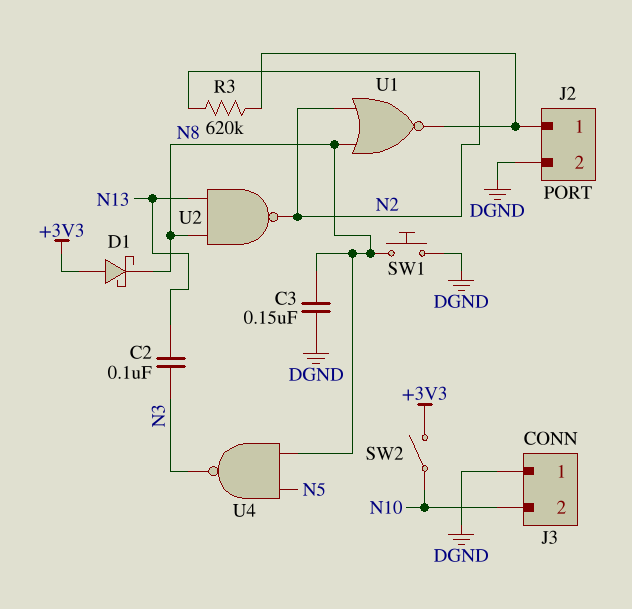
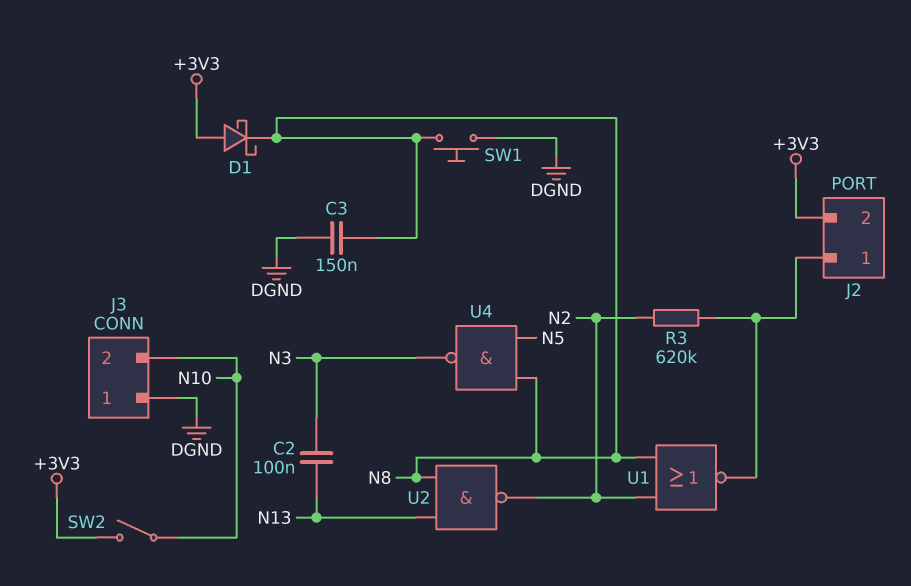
J2 pin 2: DGND -> +3V3

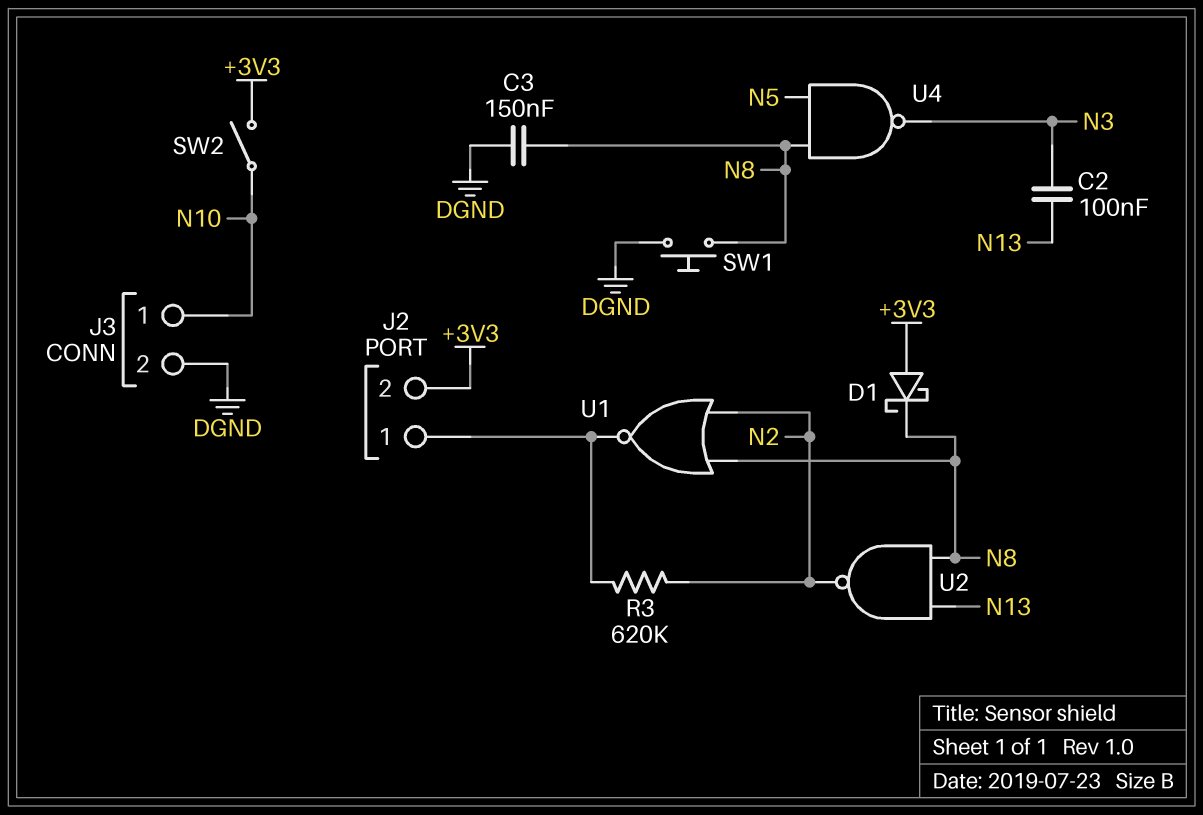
J3 pin 1: DGND -> N10
J3 pin 2: N10 -> DGND

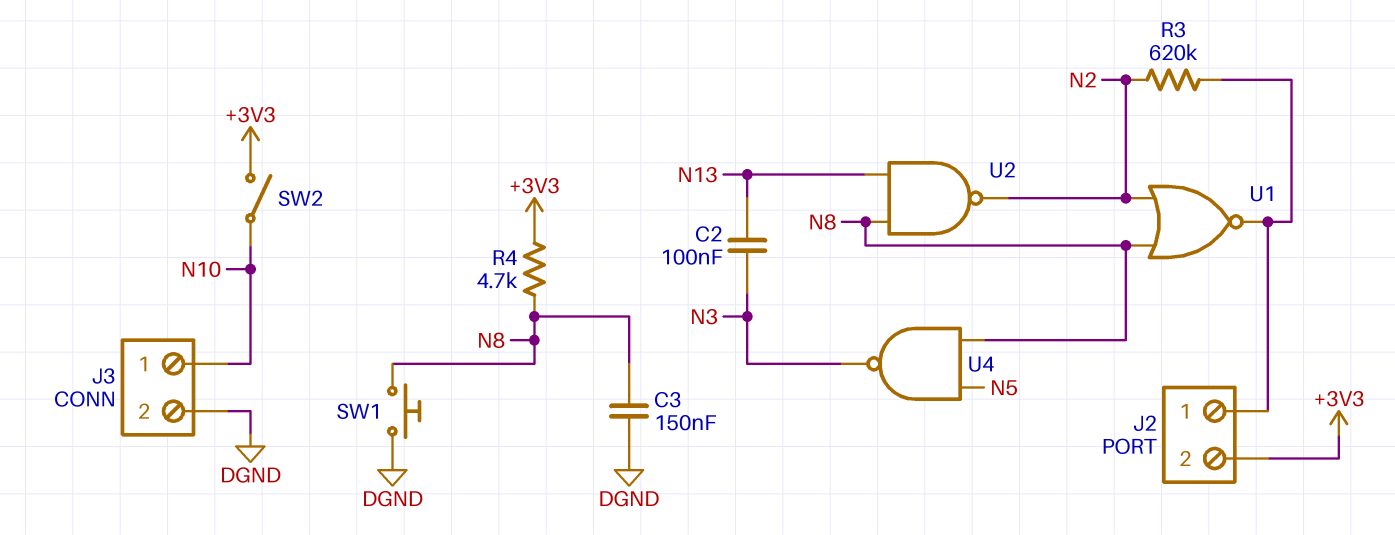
D1: schottky (A +3V3, K N8) -> none
R4: none -> 4.7k (+3V3, N8)

